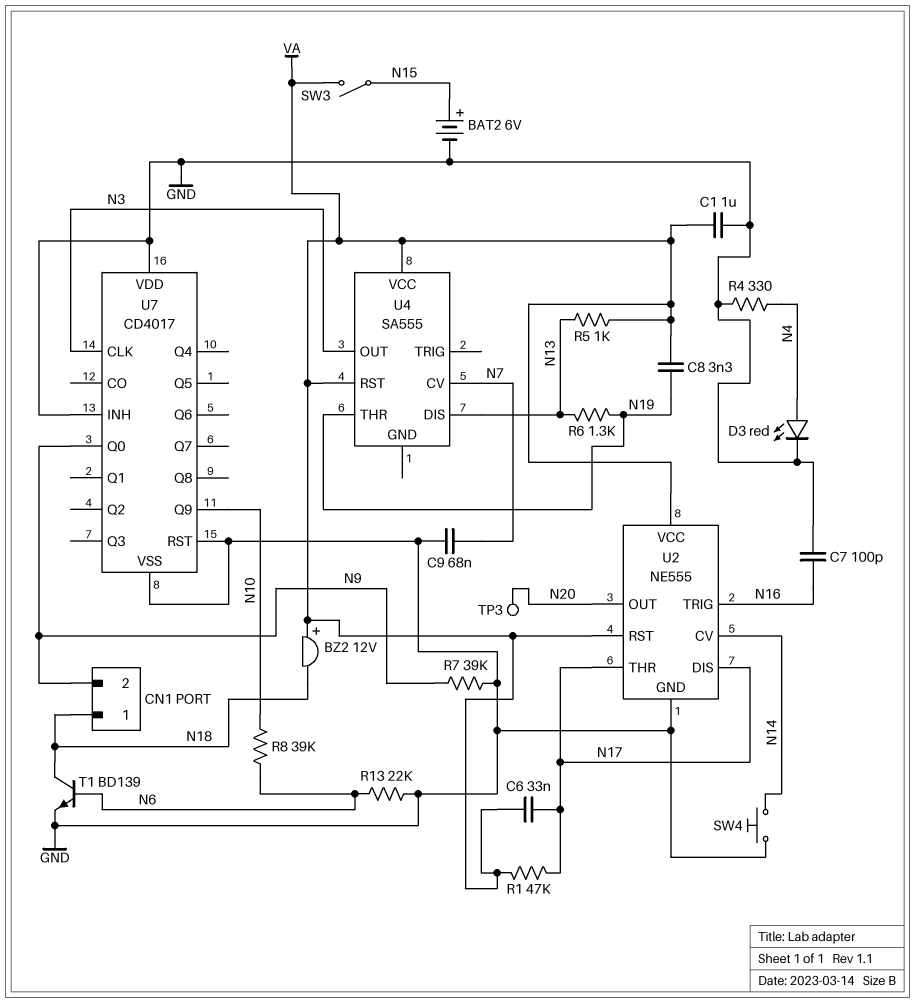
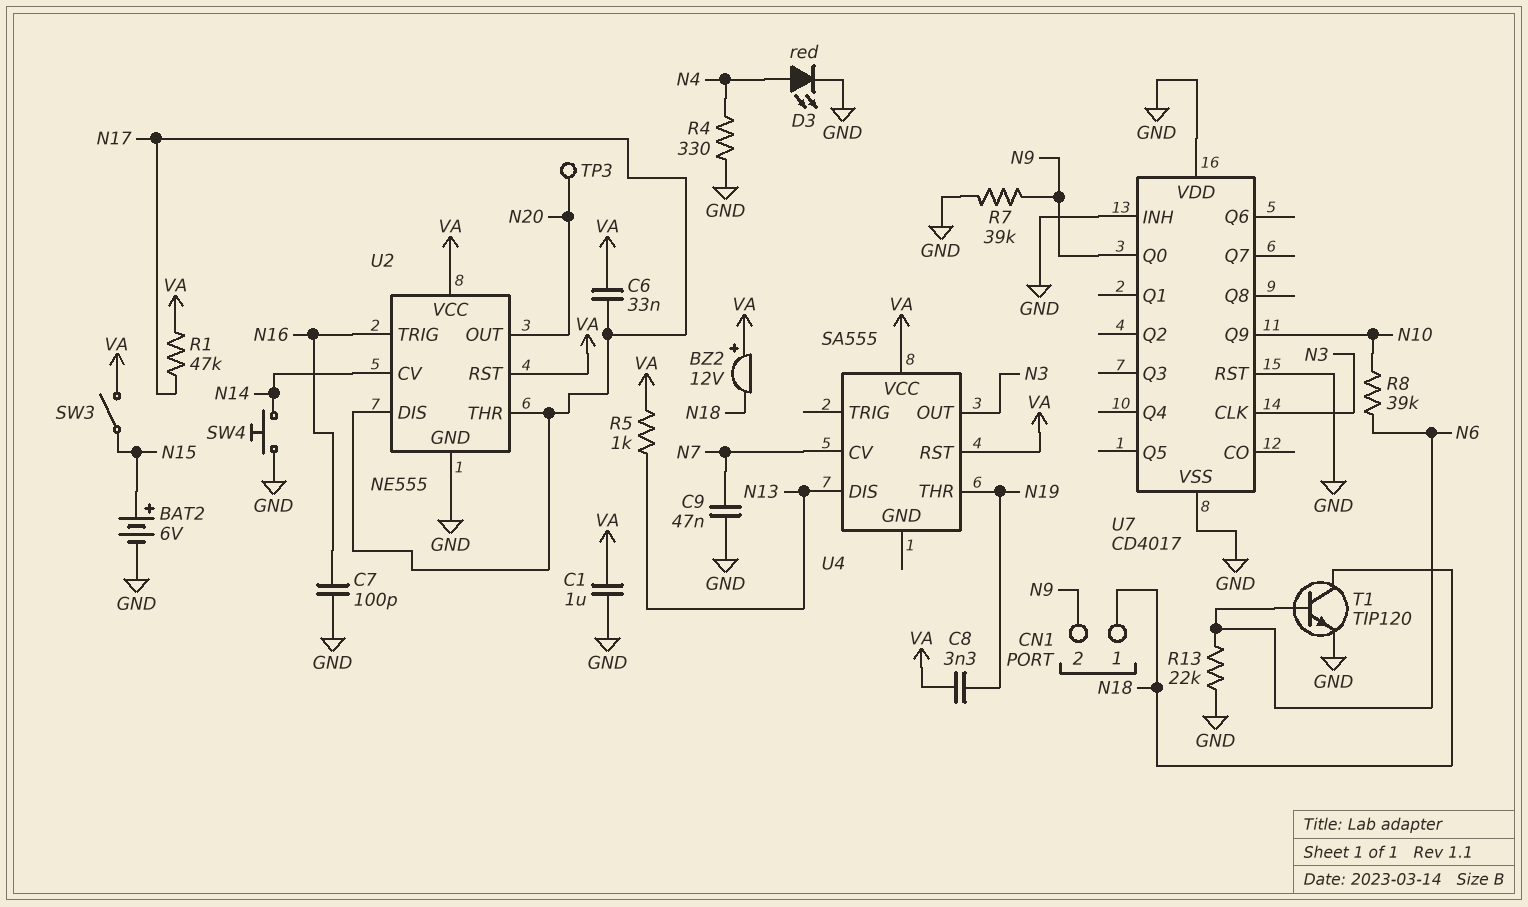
C9: 68nF (GND, N7) -> 47nF (GND, N7)
R6: 1.3k (N13, N19) -> none
T1: NPN BD139 (B N6, C N18, E GND) -> NPN TIP120 (B N6, C N18, E GND)

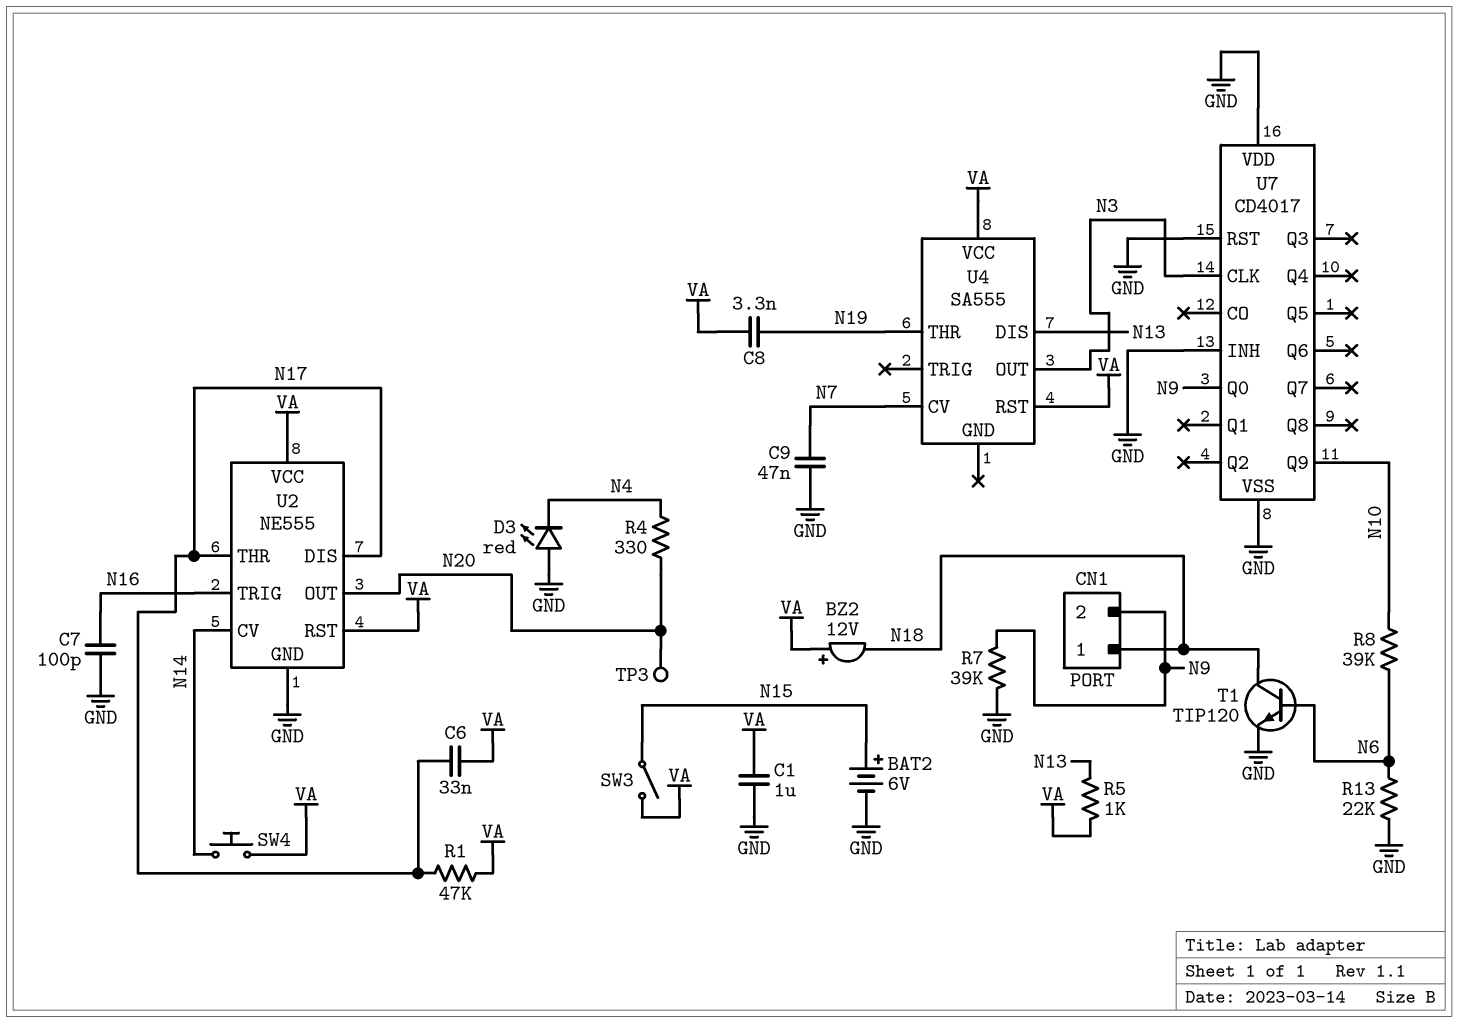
D3: LED red (A N4, K GND) -> LED red (A GND, K N4)
R4: 330 (GND, N4) -> 330 (N4, N20)
SW4: button (GND, N14) -> button (N14, VA)

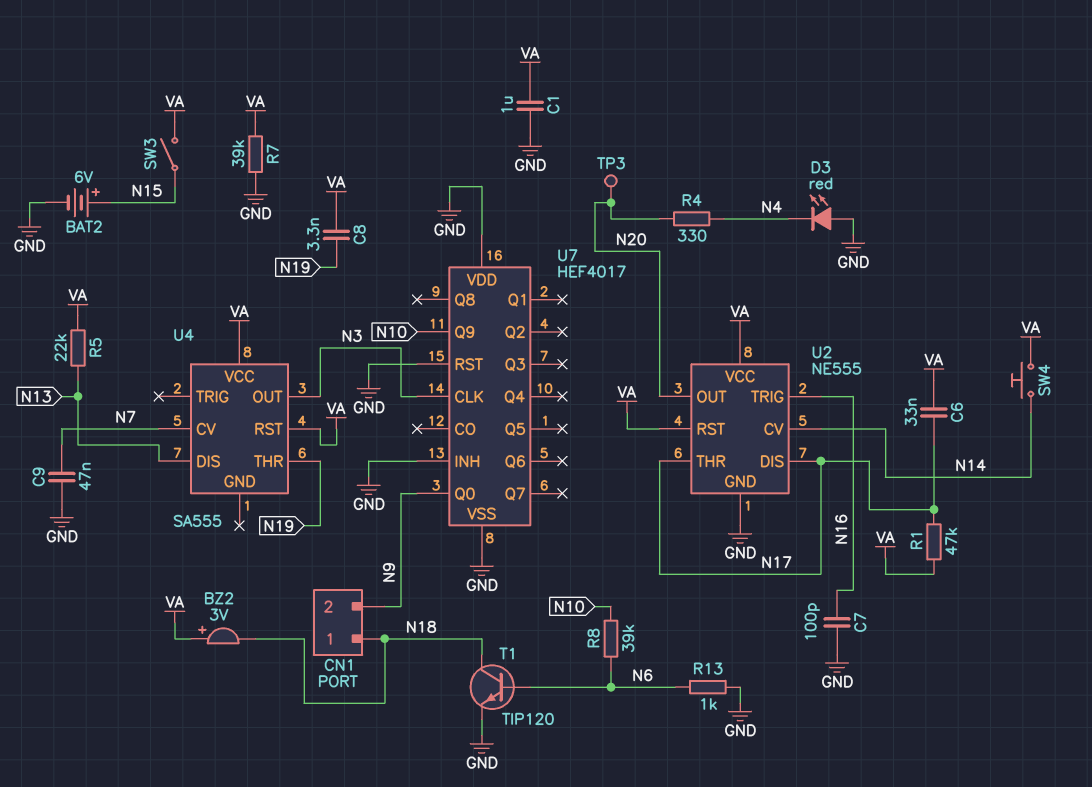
BZ2: buzzer 12V (plus VA, minus N18) -> buzzer 3V (plus VA, minus N18)
R5: 1k (N13, VA) -> 22k (N13, VA)
R7: 39k (GND, N9) -> 39k (GND, VA)
R13: 22k (GND, N6) -> 1k (GND, N6)
U7: CD4017 -> HEF4017

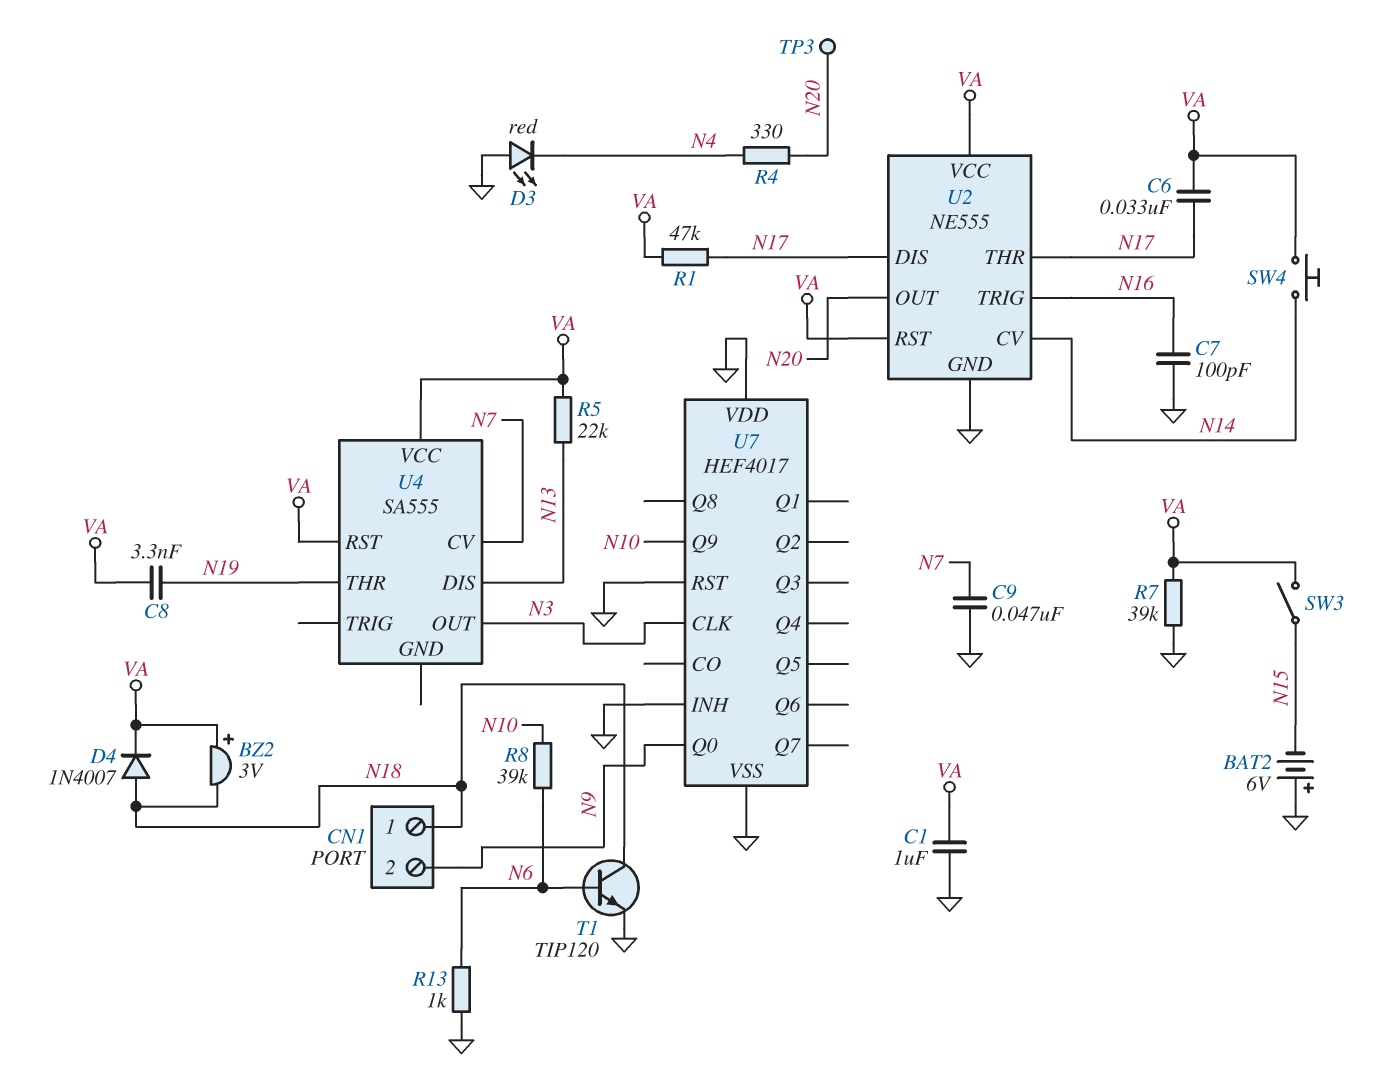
BAT2: 6V (plus N15, minus GND) -> 6V (plus GND, minus N15)
D4: none -> diode 1N4007 (A N18, K VA)

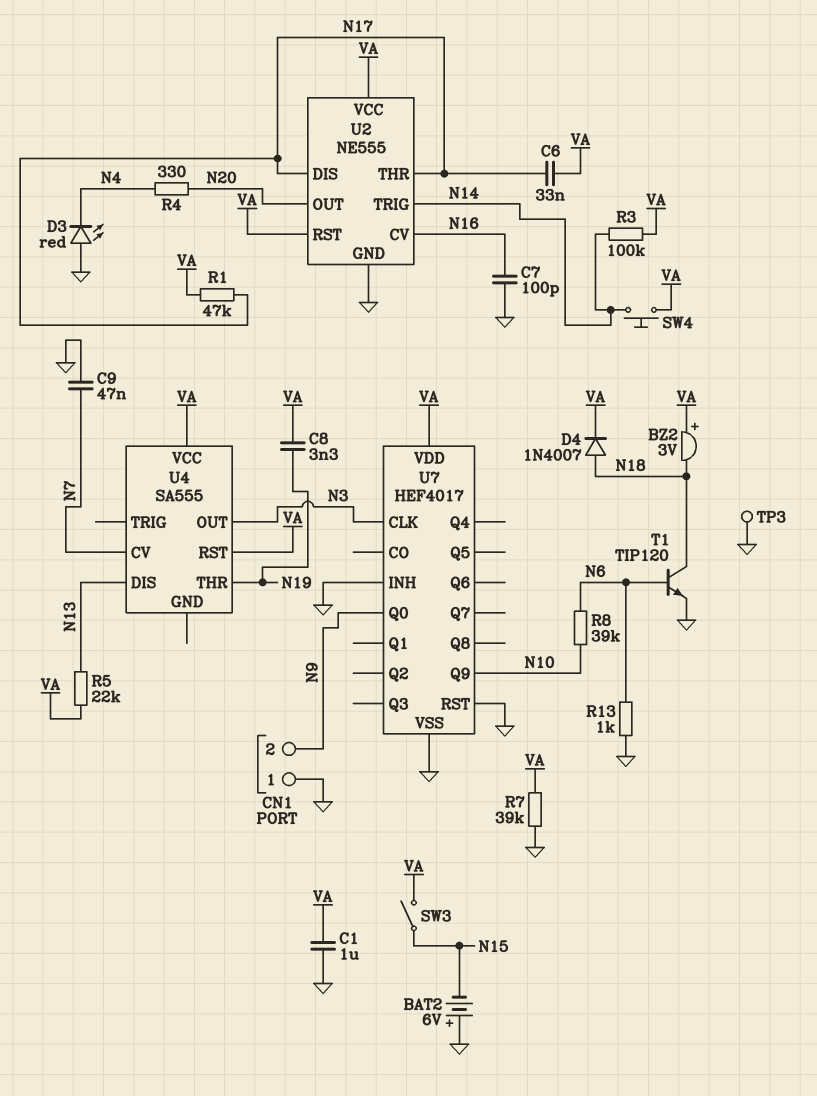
CN1 pin 1: N18 -> GND
R3: none -> 100k (N14, VA)
TP3: test point (N20) -> test point (GND)
U2 pin CV: N14 -> N16
U2 pin TRIG: N16 -> N14
U7 pin VDD: GND -> VA

